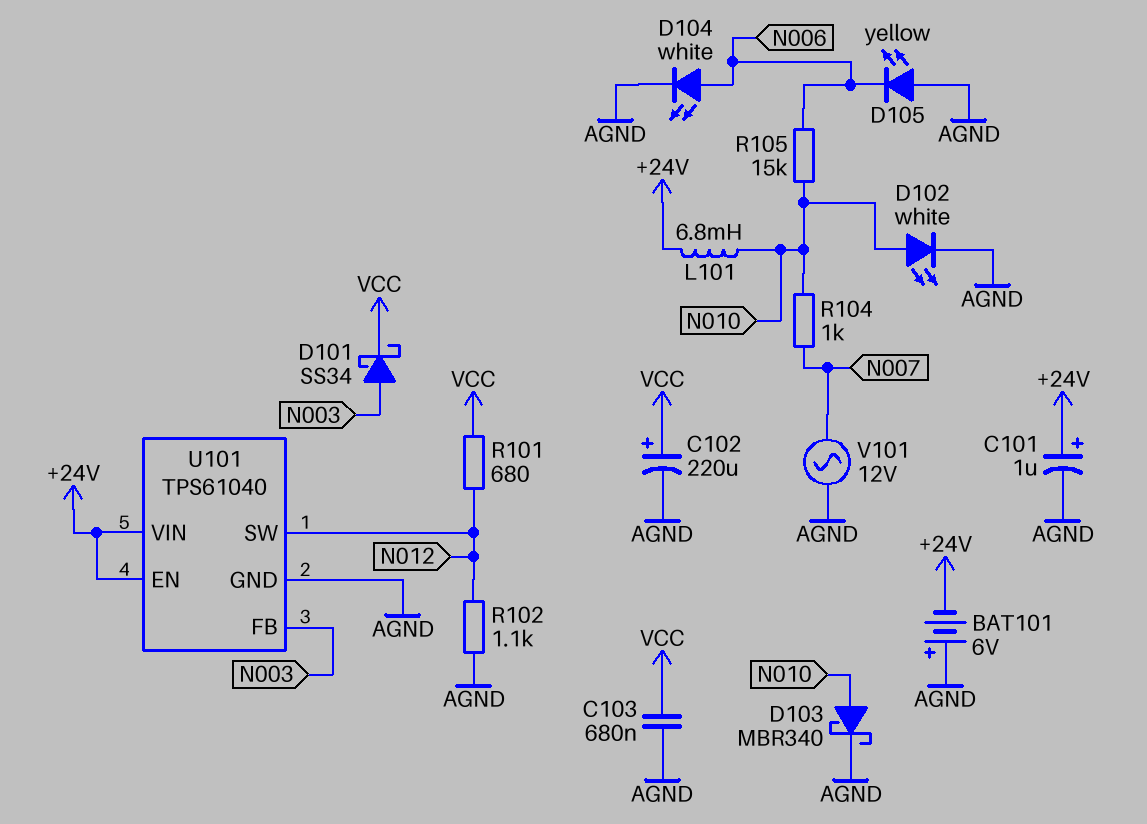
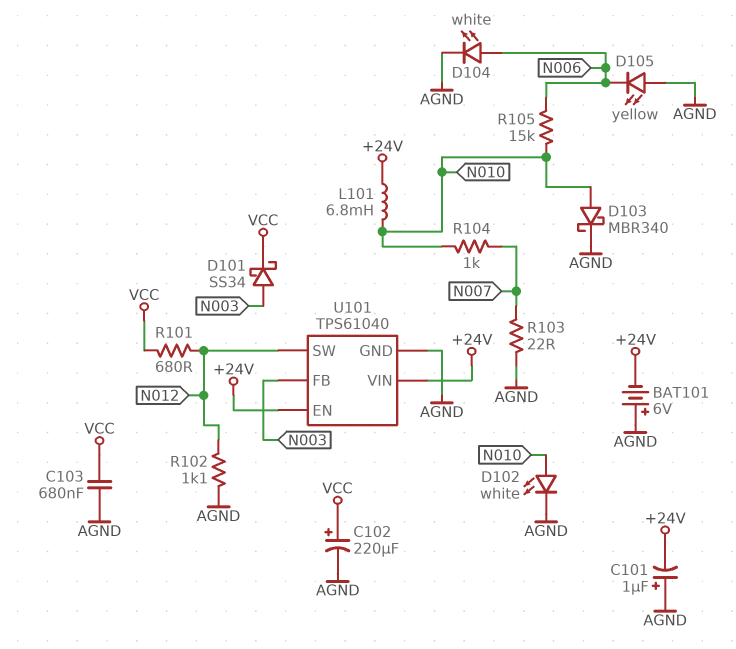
C101: 1uF (plus +24V, minus AGND) -> 1uF (plus AGND, minus +24V)
R103: none -> 22 (AGND, N007)
V101: AC 12V (AGND, N007) -> none

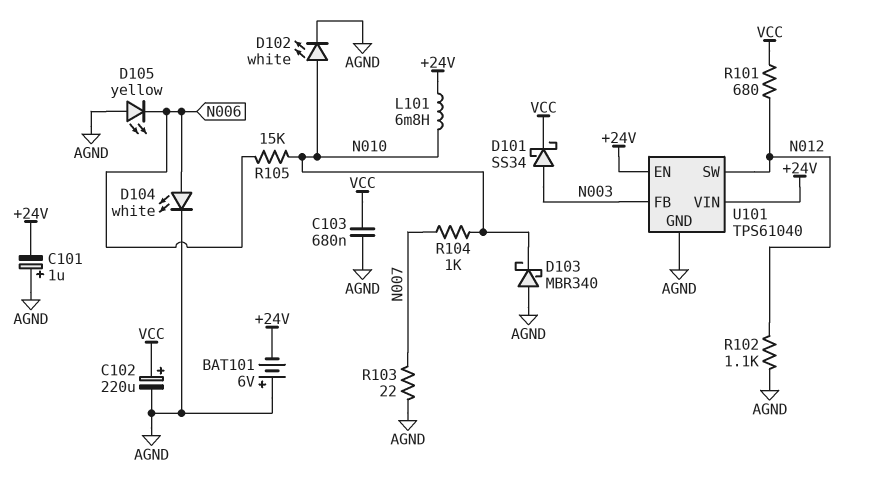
D103: schottky MBR340 (A N010, K AGND) -> schottky MBR340 (A AGND, K N010)

